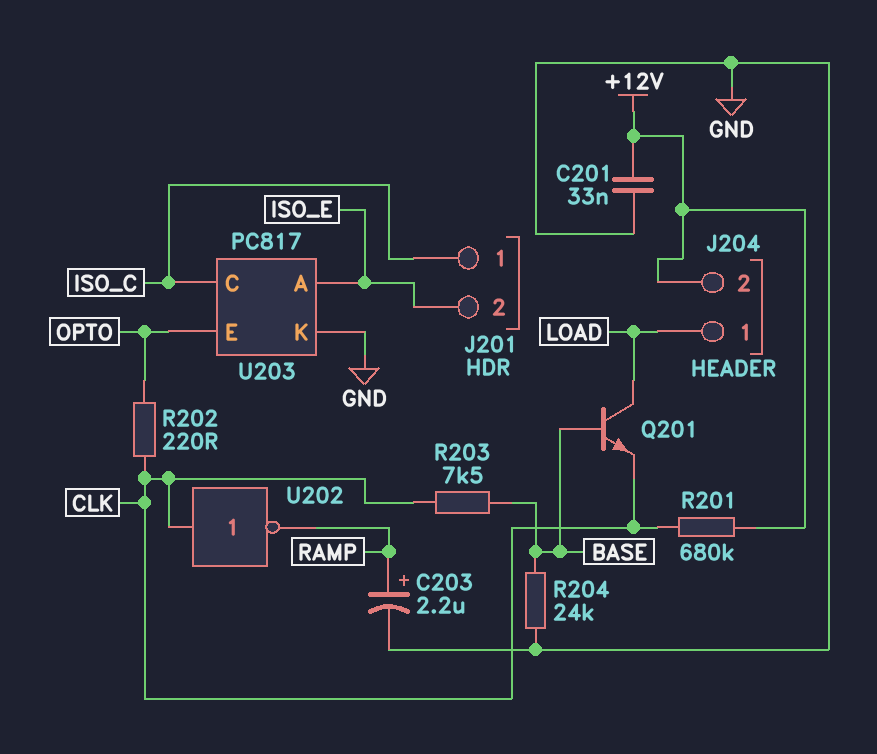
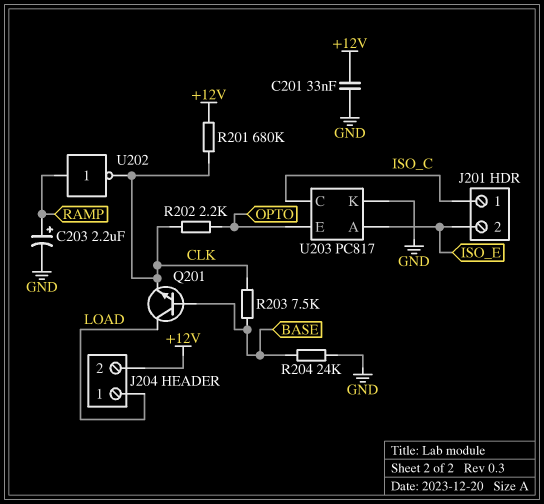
R202: 220 (CLK, OPTO) -> 2.2k (CLK, OPTO)
U202: NOT (in CLK, out RAMP) -> NOT (in RAMP, out CLK)

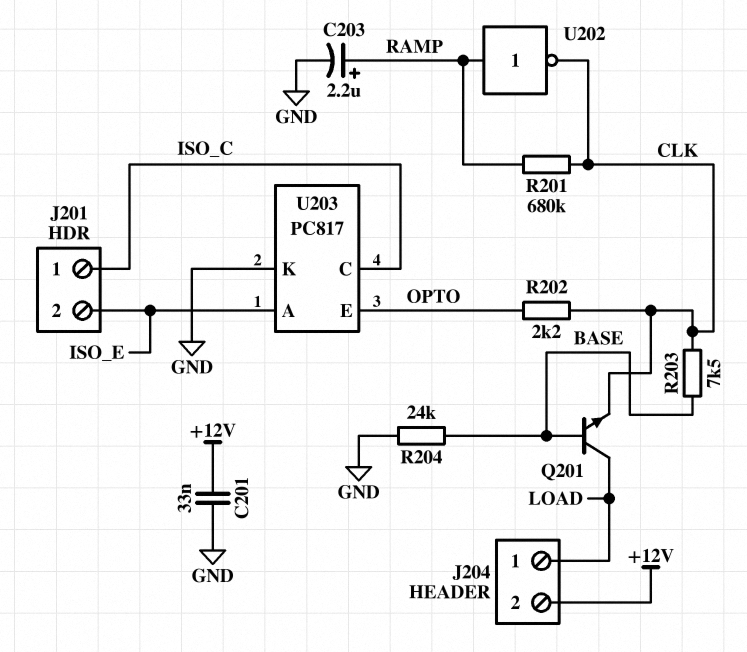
R201: 680k (+12V, CLK) -> 680k (CLK, RAMP)

